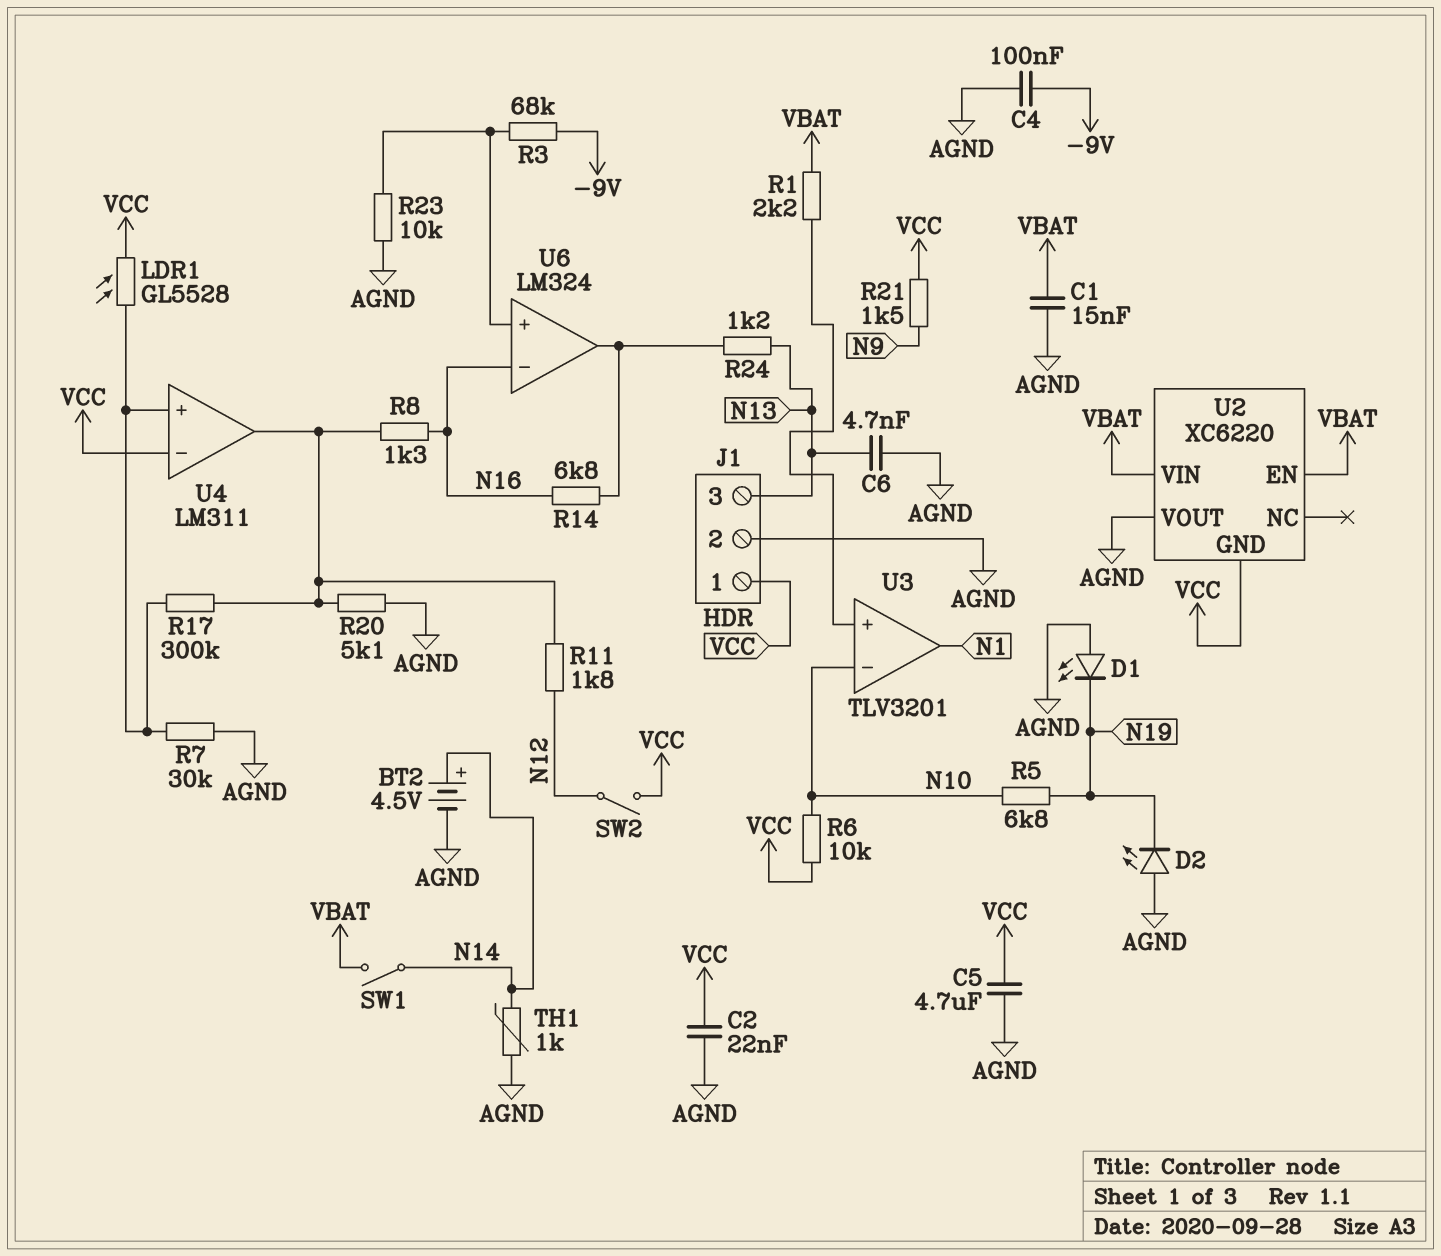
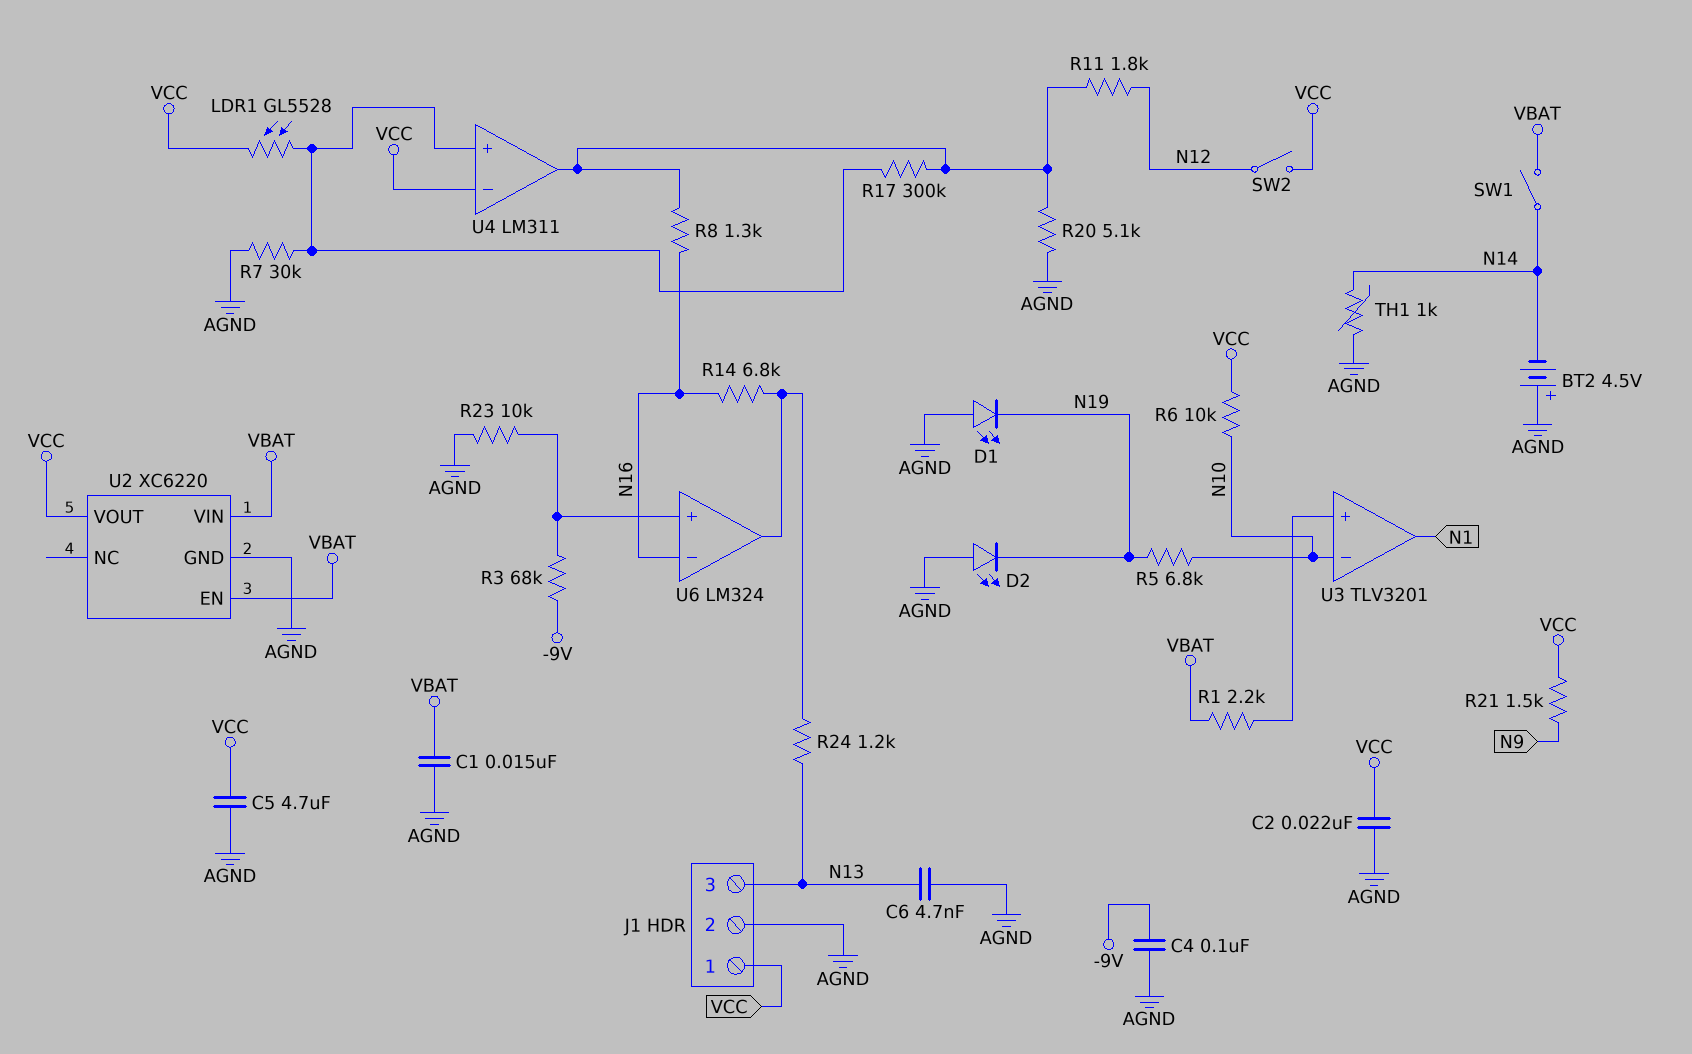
BT2: 4.5V (plus N14, minus AGND) -> 4.5V (plus AGND, minus N14)
U2 pin GND: VCC -> AGND
U2 pin VOUT: AGND -> VCC

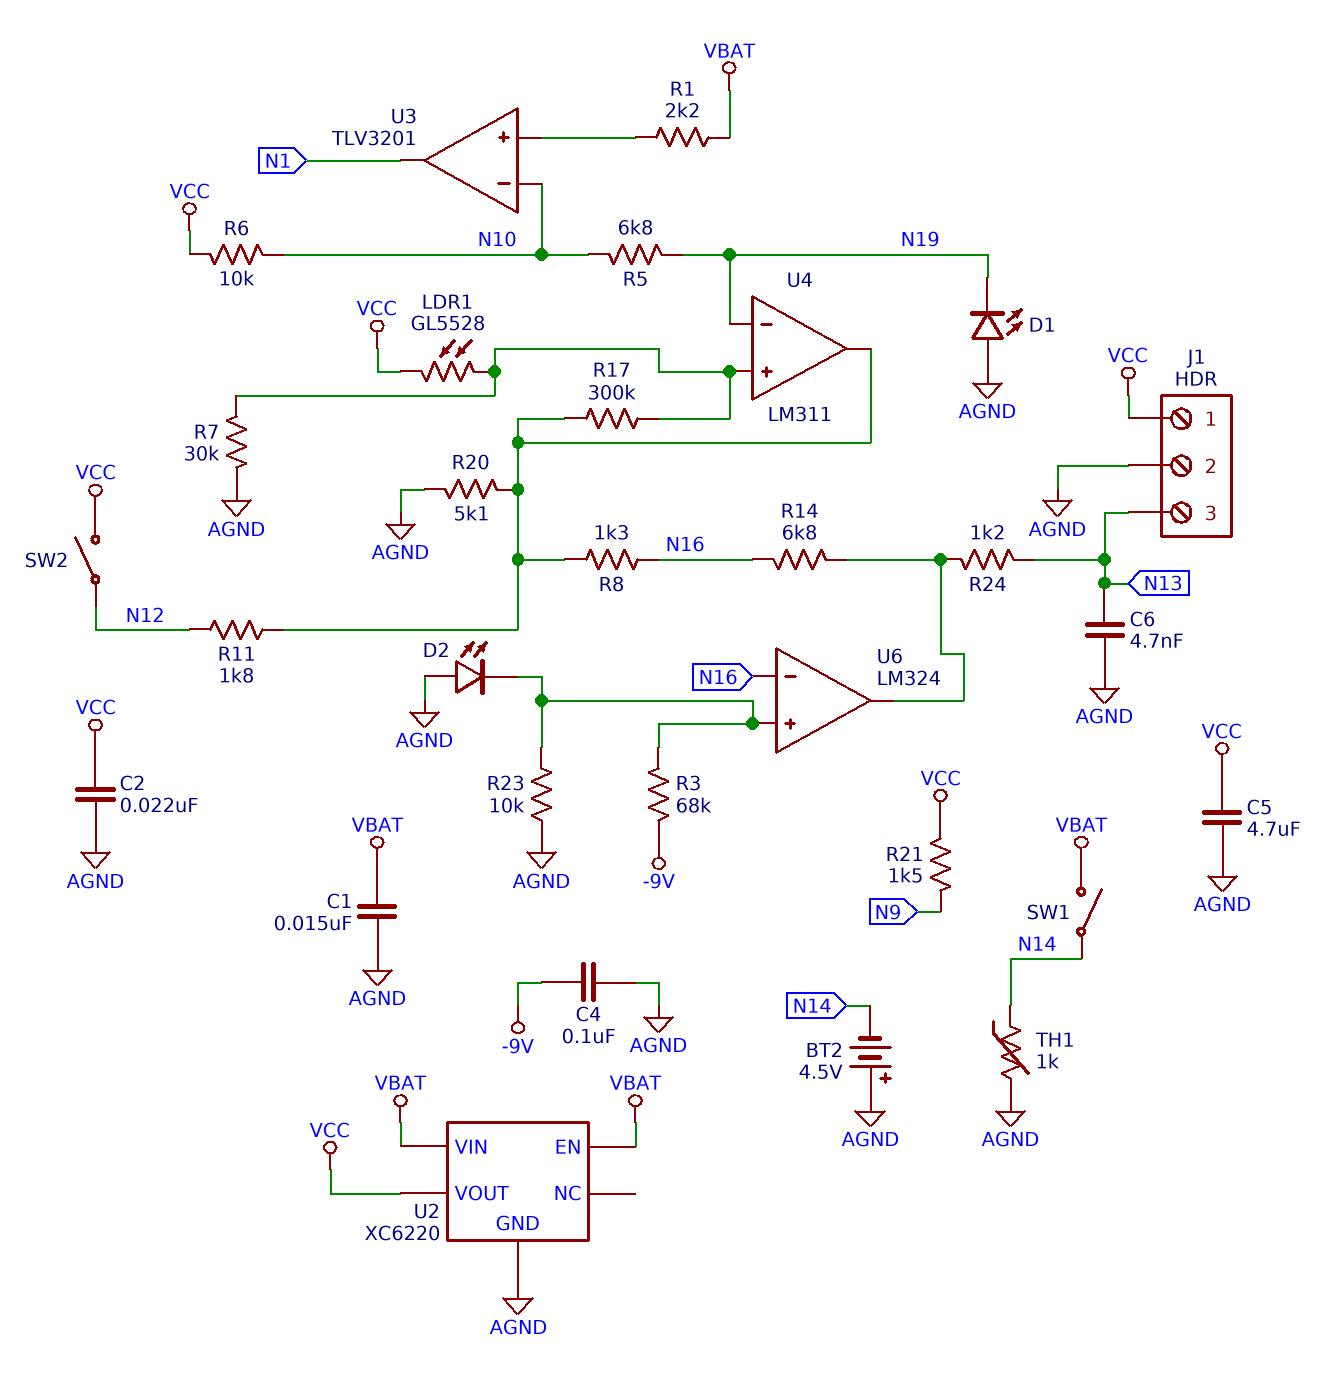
D2: LED (A AGND, K N19) -> LED (A AGND, K U6/in+)
U4 pin in-: VCC -> N19

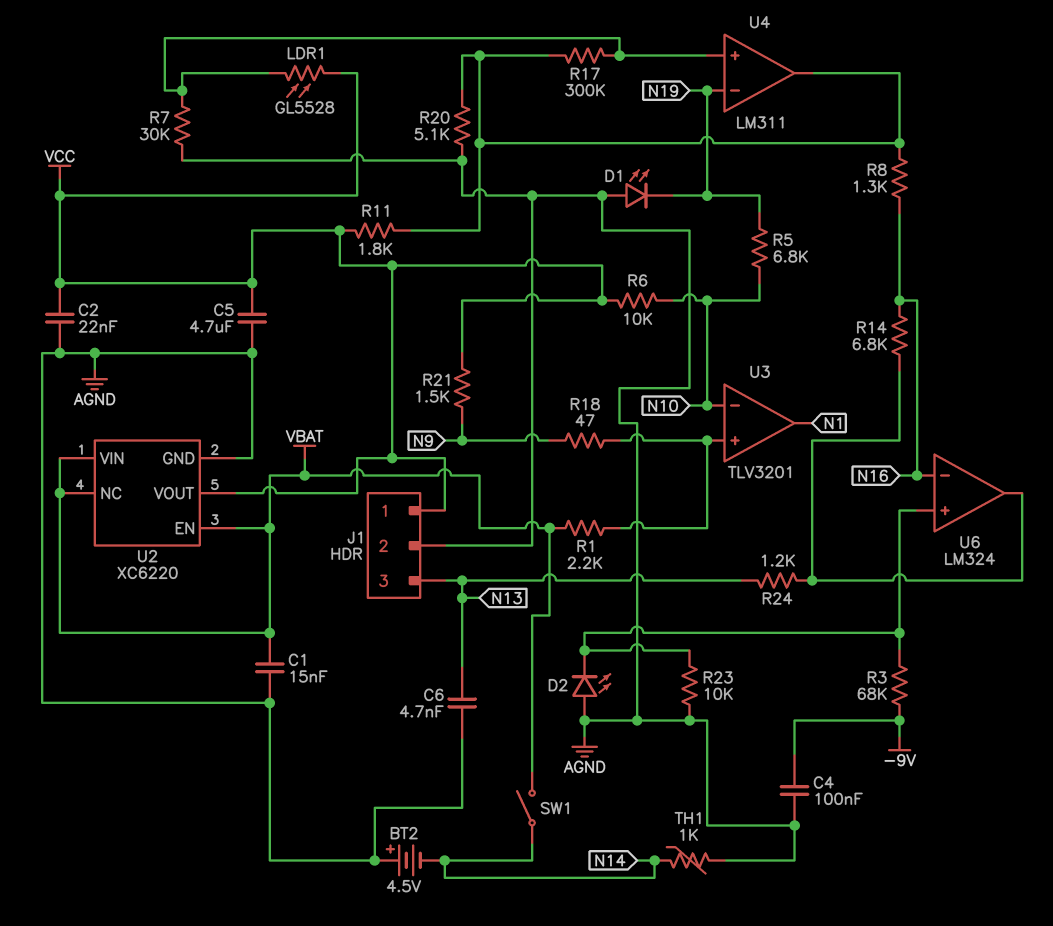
R11: 1.8k (N12, U4/out) -> 1.8k (U4/out, VCC)
R18: none -> 47 (N9, U3/in+)
SW2: switch (N12, VCC) -> none
U2 pin NC: none -> VBAT

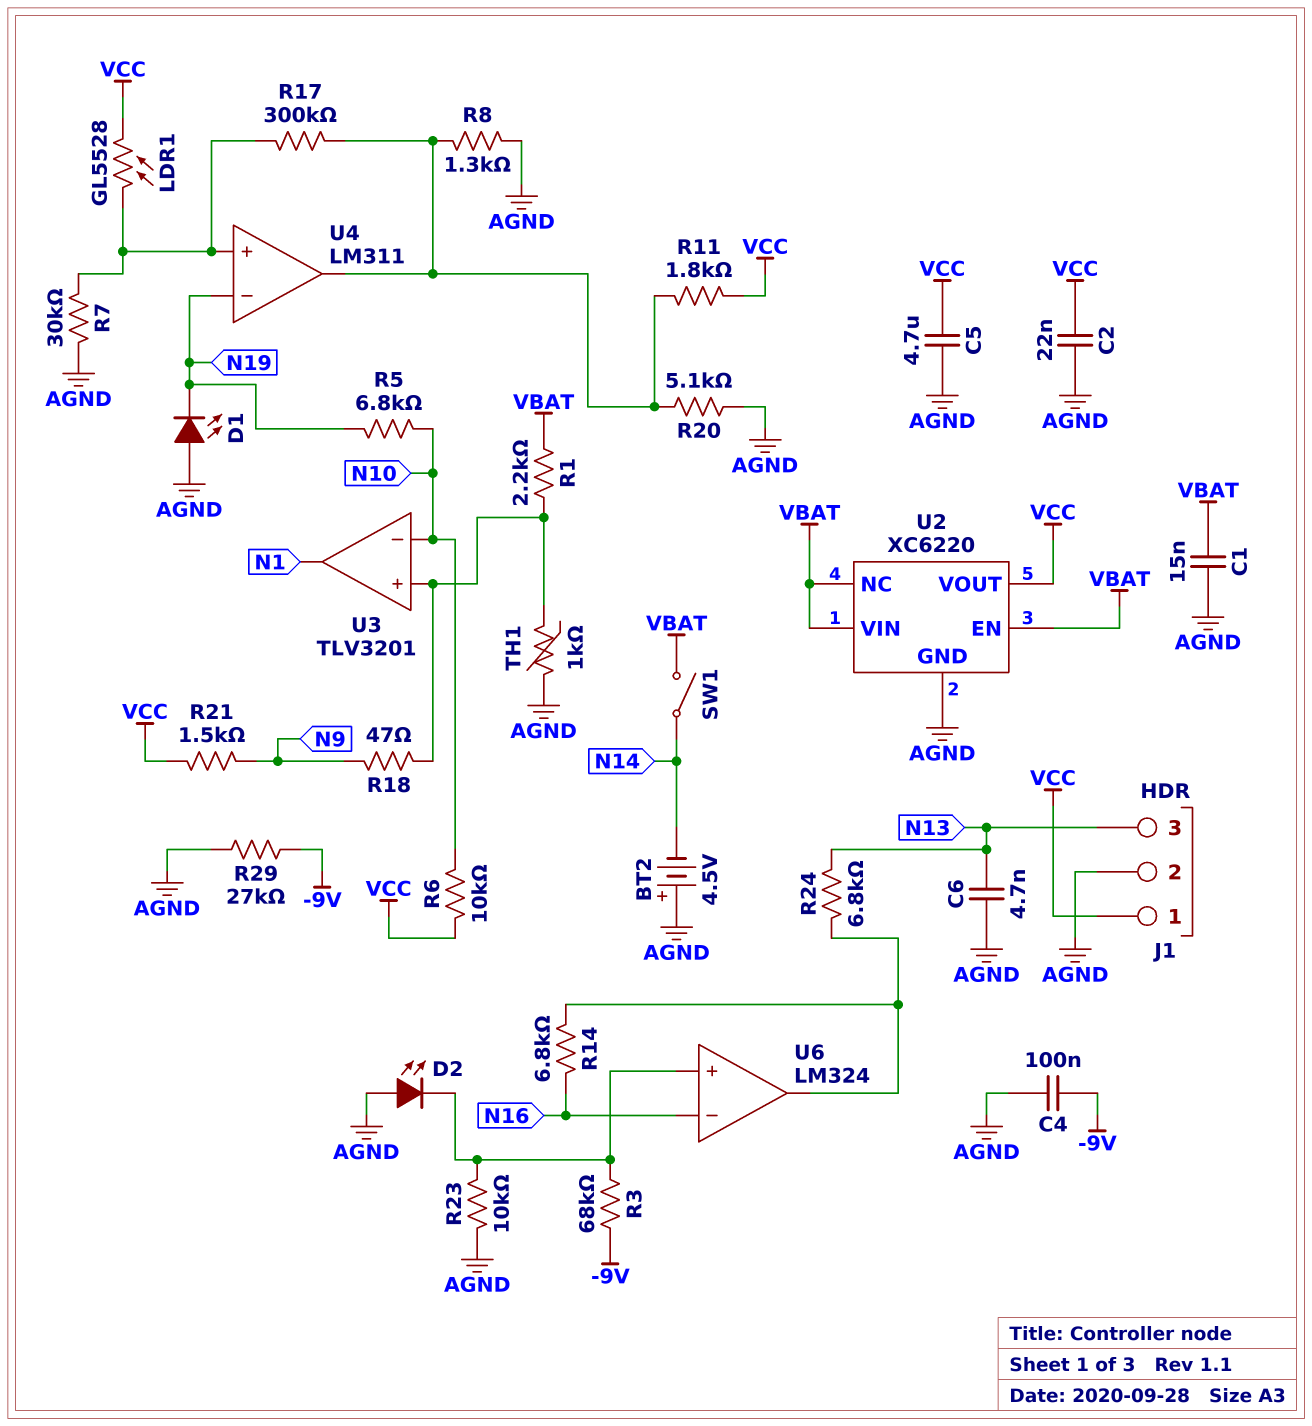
R8: 1.3k (N16, U4/out) -> 1.3k (AGND, U4/out)
R24: 1.2k (N13, U6/out) -> 6.8k (N13, U6/out)
R29: none -> 27k (-9V, AGND)
TH1: 1k (AGND, N14) -> 1k (AGND, U3/in+)

